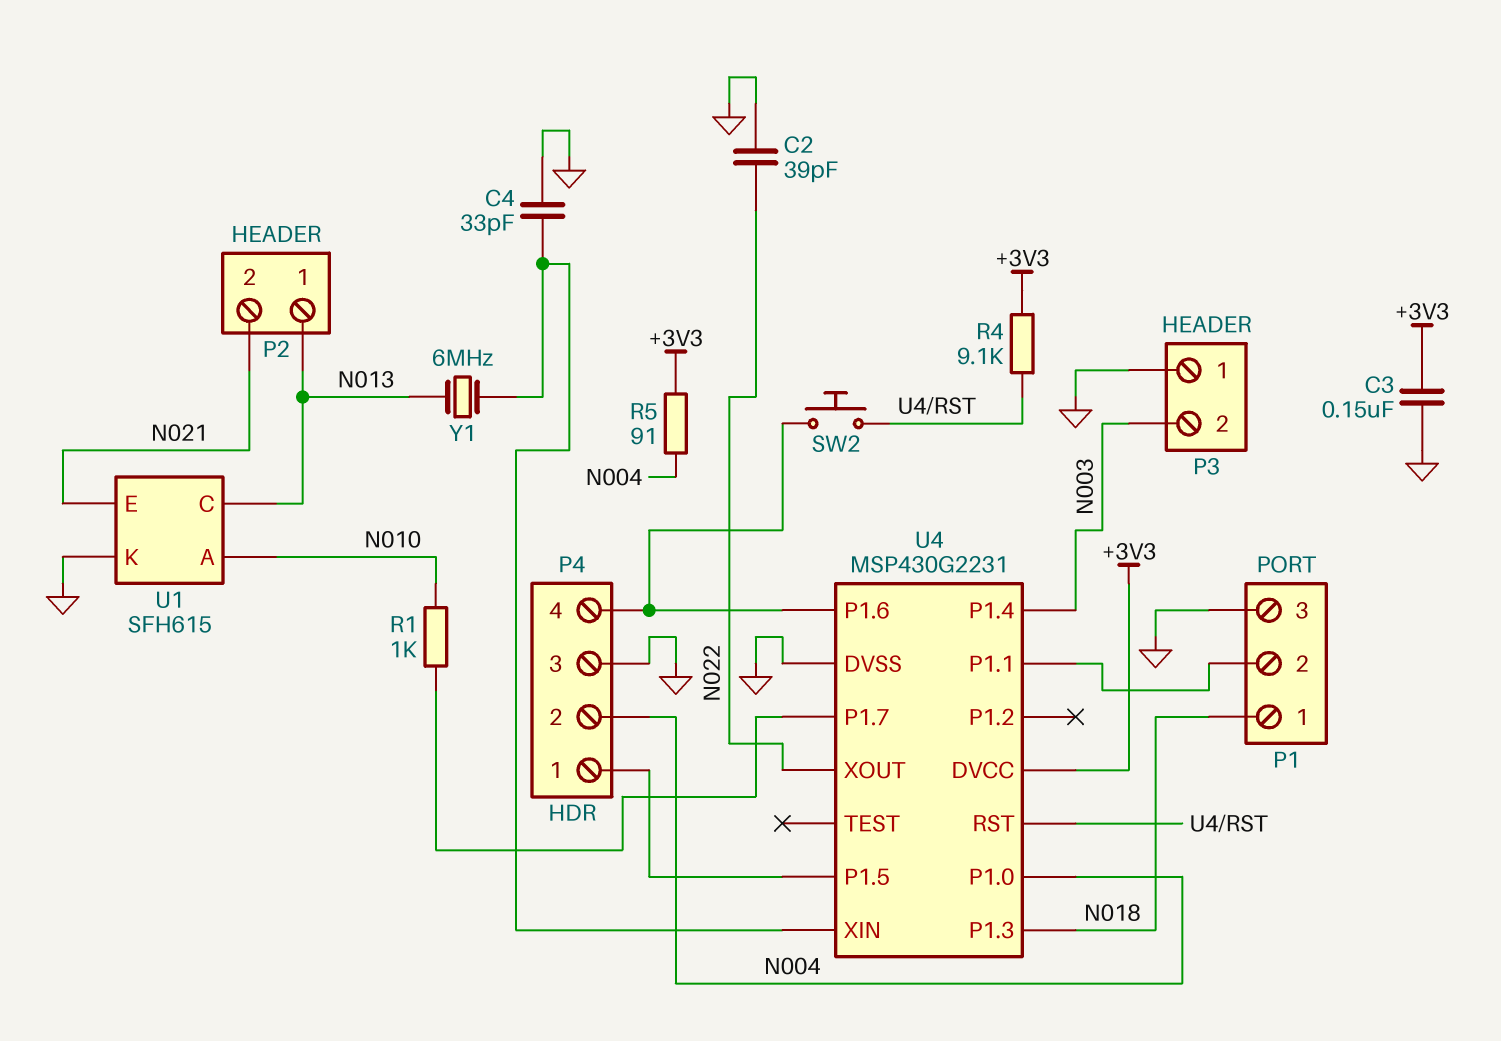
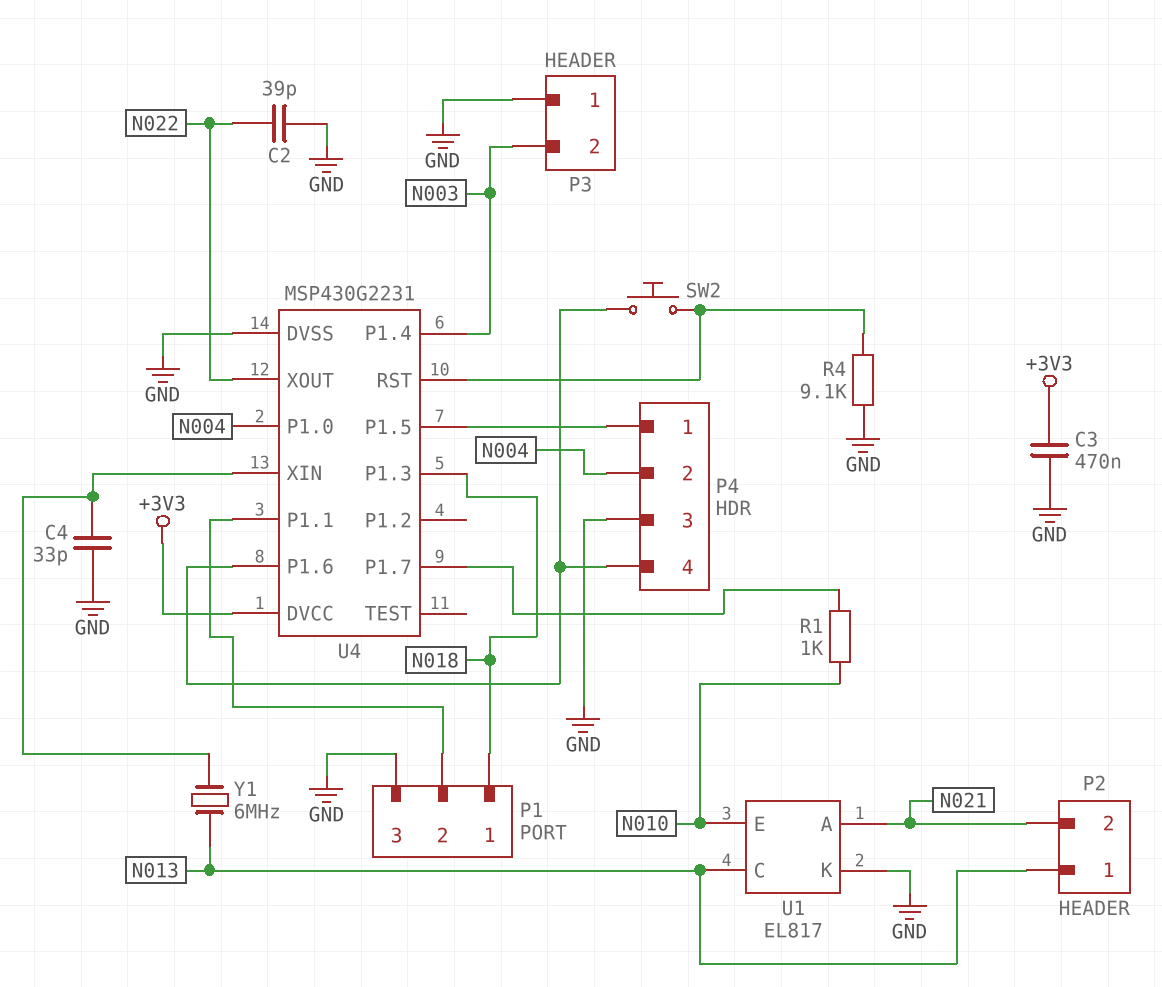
C3: 150nF (+3V3, GND) -> 470nF (+3V3, GND)
R4: 9.1k (+3V3, U4/RST) -> 9.1k (GND, U4/RST)
R5: 91 (+3V3, N004) -> none
U1: SFH615 -> EL817
U1 pin A: N010 -> N021
U1 pin E: N021 -> N010

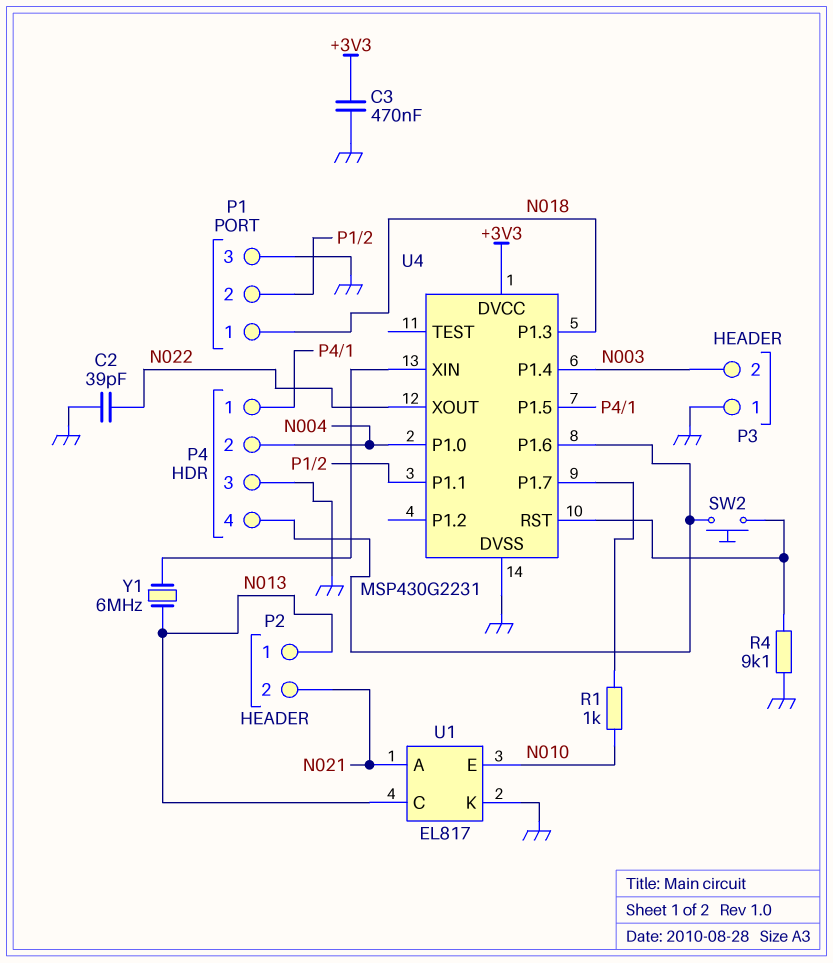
C4: 33pF (GND, U4/XIN) -> none

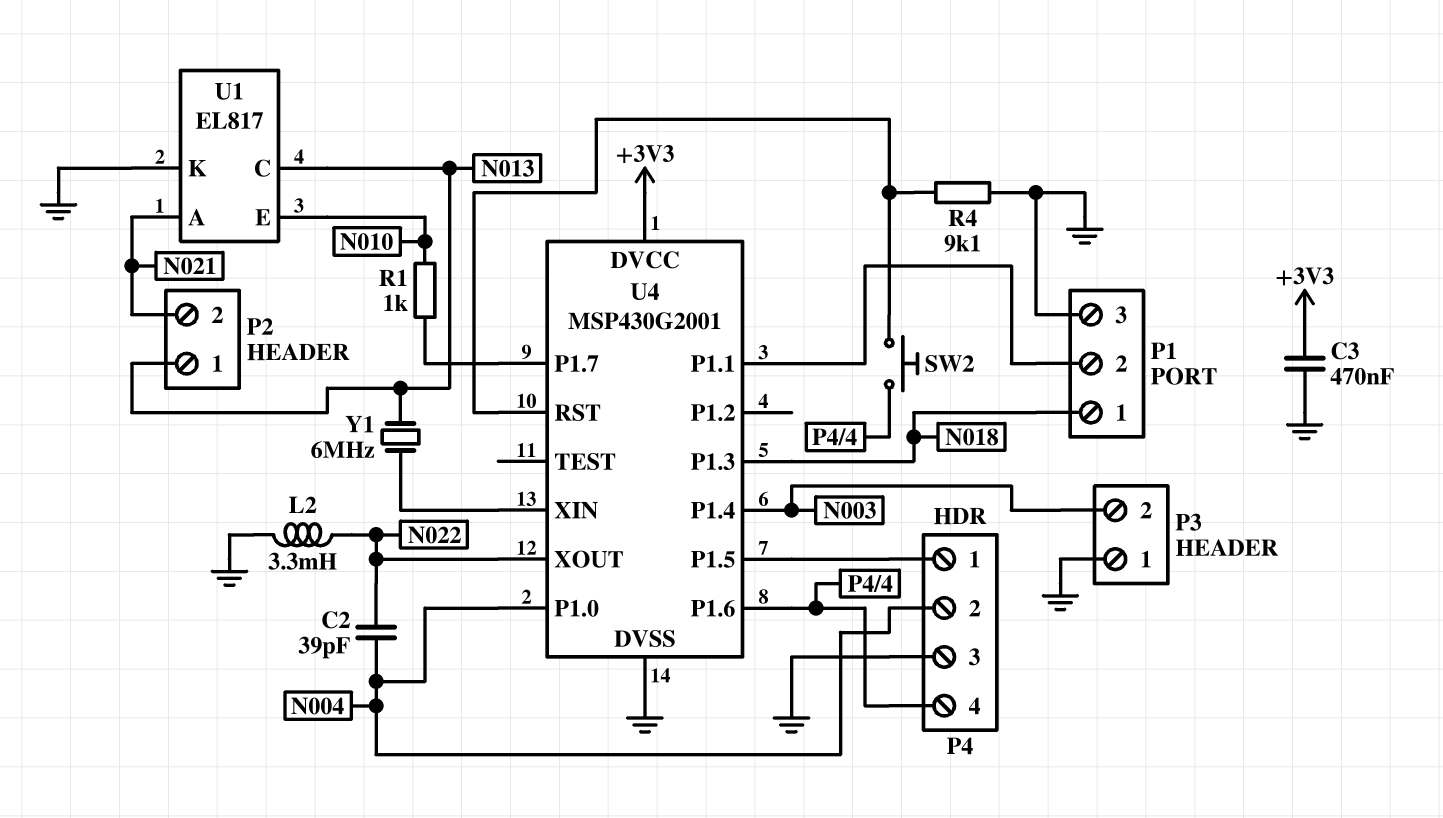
C2: 39pF (GND, N022) -> 39pF (N004, N022)
L2: none -> 3.3mH (GND, N022)
U4: MSP430G2231 -> MSP430G2001

